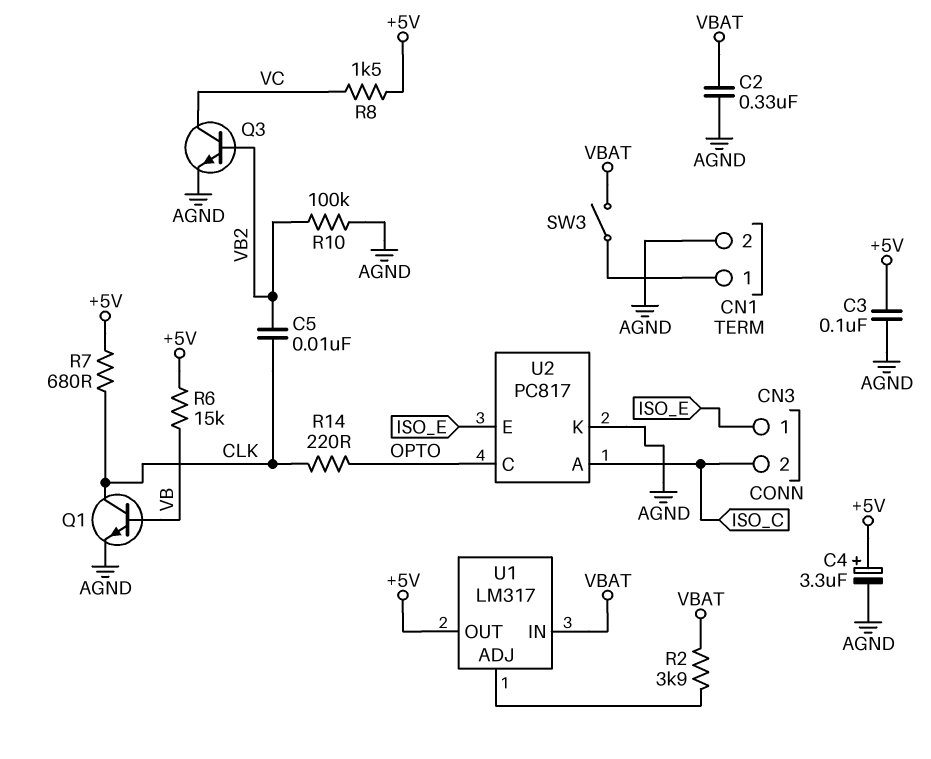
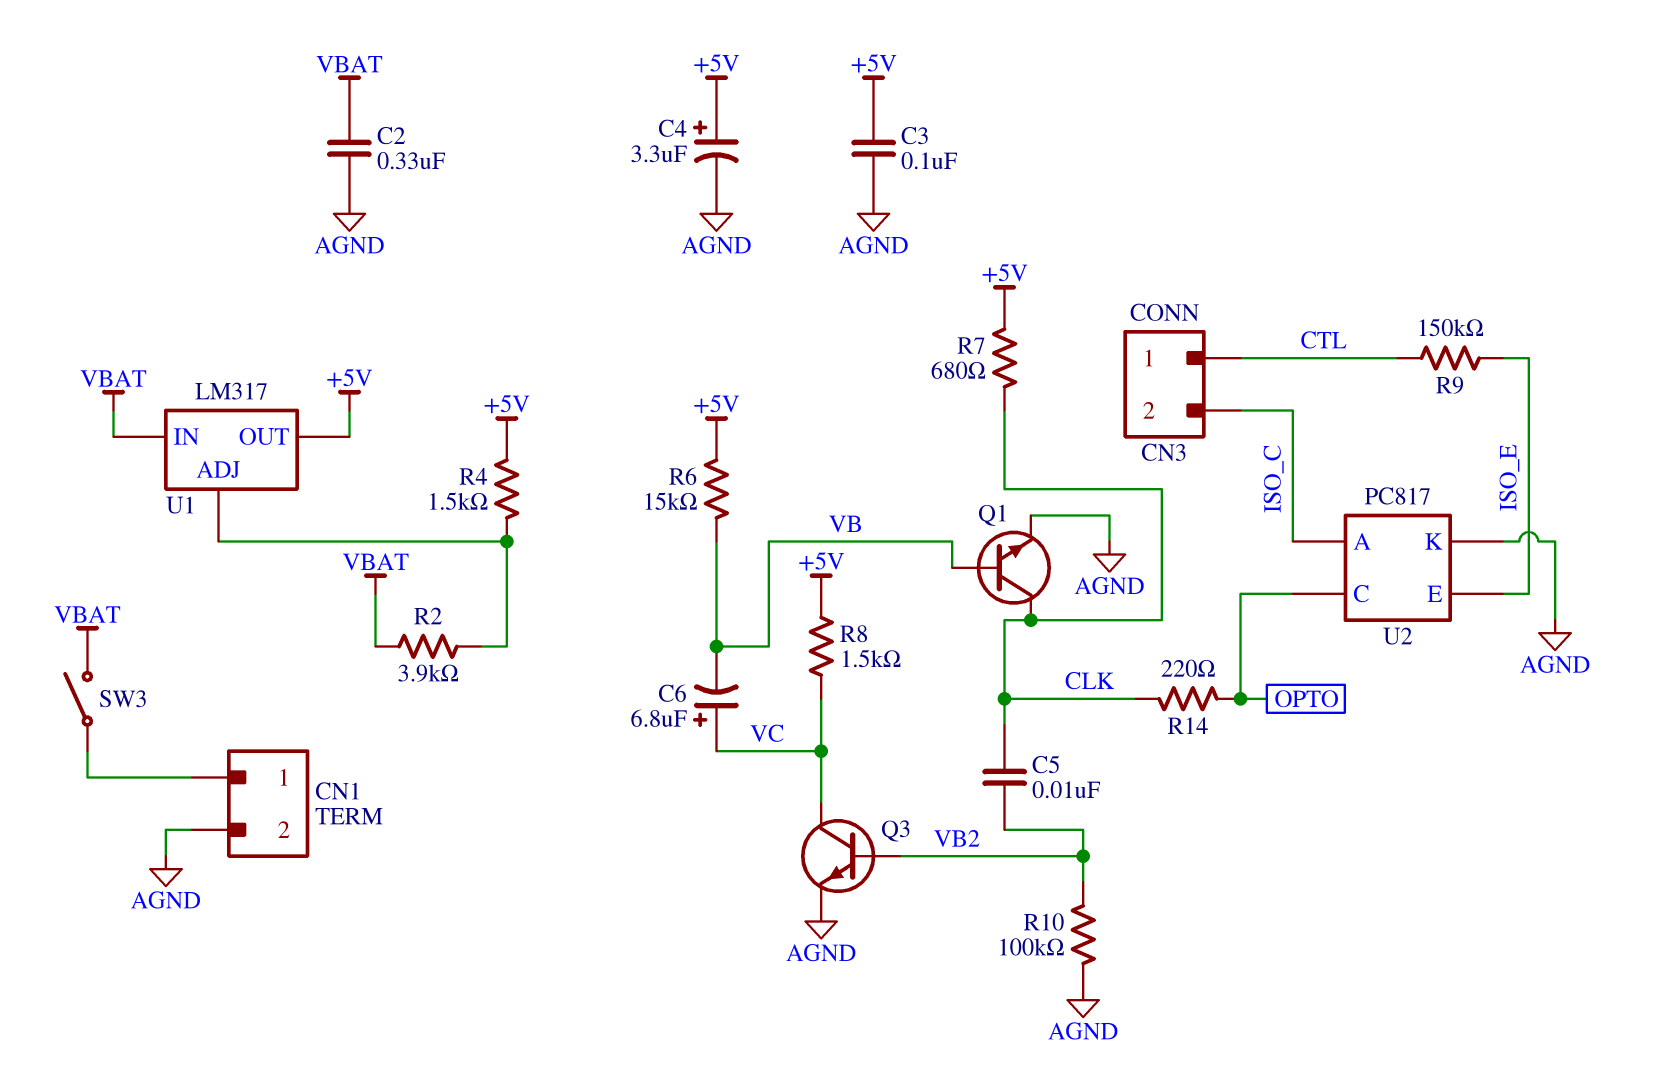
C6: none -> 6.8uF (plus VC, minus VB)
CN3 pin 1: ISO_E -> CTL
R4: none -> 1.5k (+5V, U1/ADJ)
R9: none -> 150k (CTL, ISO_E)

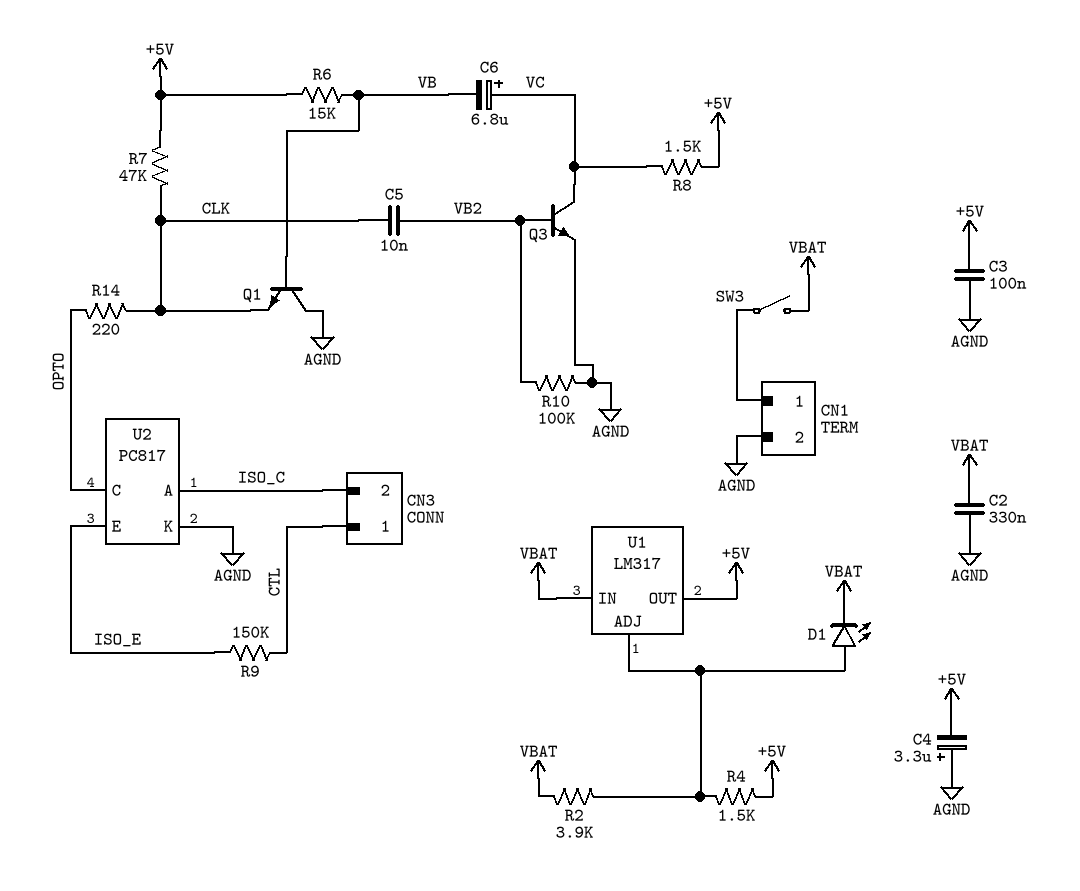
C4: 3.3uF (plus +5V, minus AGND) -> 3.3uF (plus AGND, minus +5V)
D1: none -> LED (A U1/ADJ, K VBAT)
Q1: NPN (B VB, C CLK, E AGND) -> NPN (B VB, C AGND, E CLK)
R7: 680 (+5V, CLK) -> 47k (+5V, CLK)

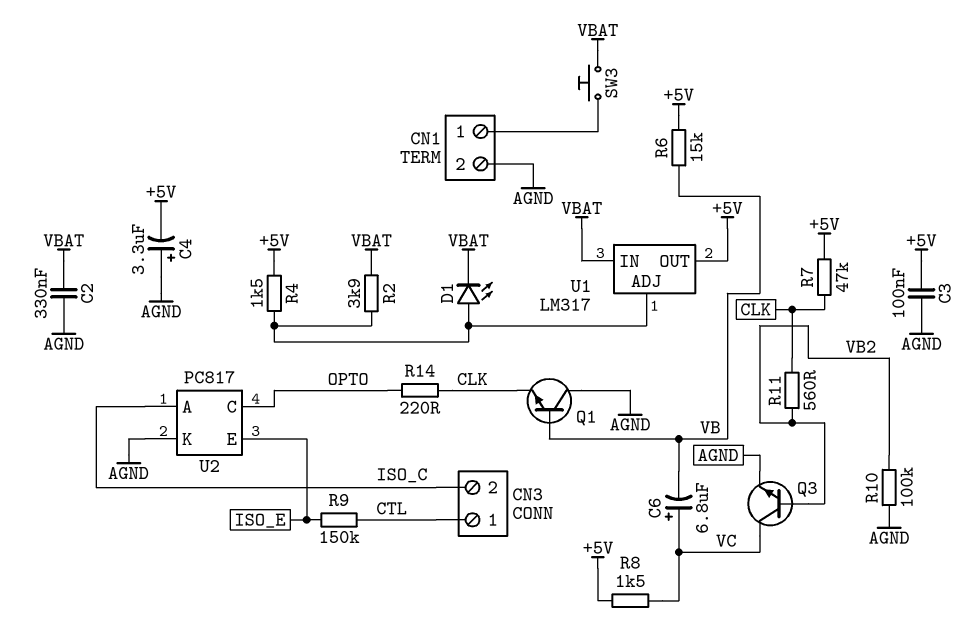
C5: 10nF (CLK, VB2) -> none
R11: none -> 560 (CLK, VB2)
SW3: switch (CN1/1, VBAT) -> button (CN1/1, VBAT)

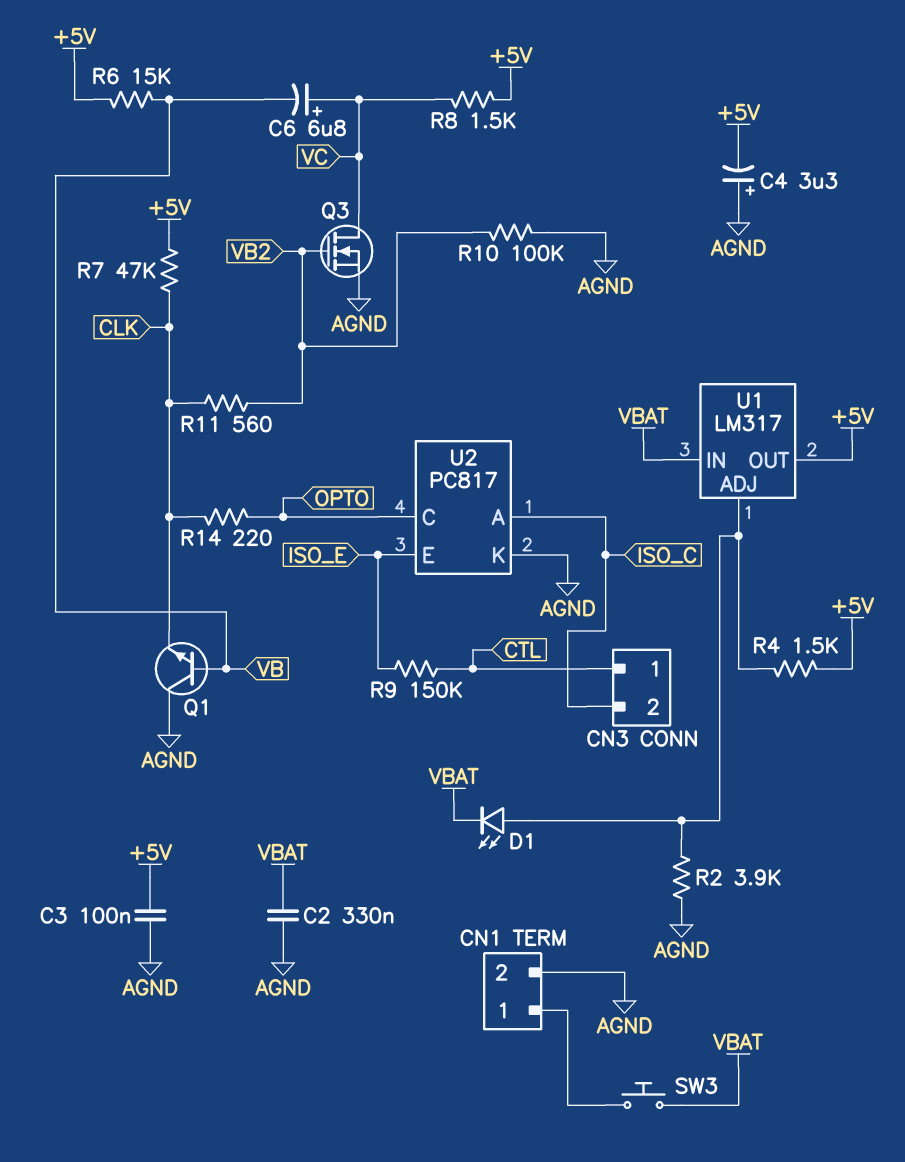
Q3: NPN (B VB2, C VC, E AGND) -> NMOS (G VB2, D VC, S AGND)
R2: 3.9k (U1/ADJ, VBAT) -> 3.9k (AGND, U1/ADJ)

